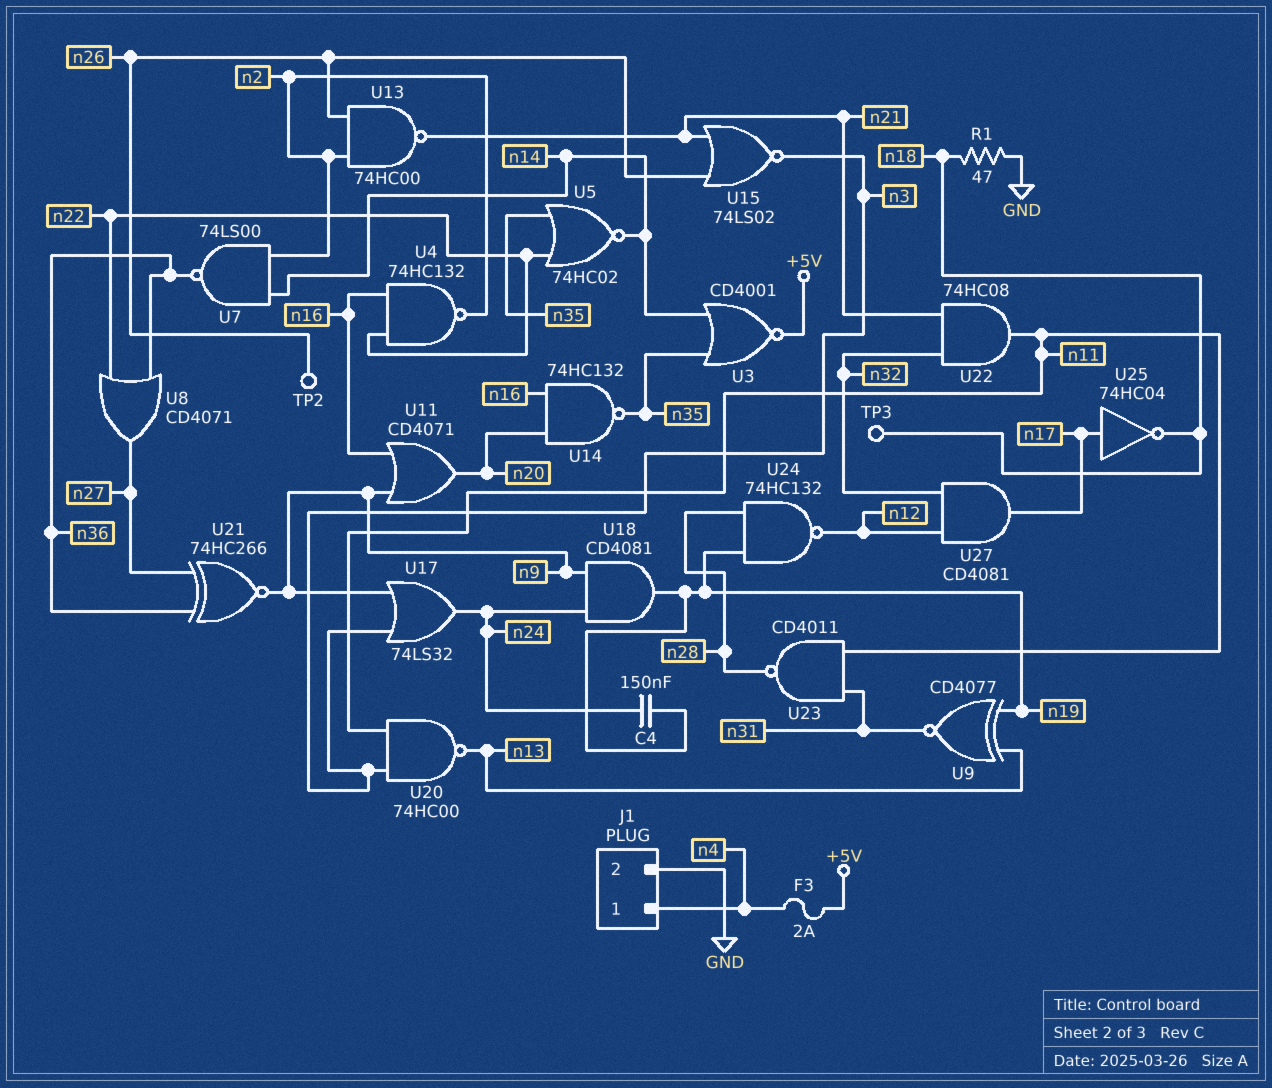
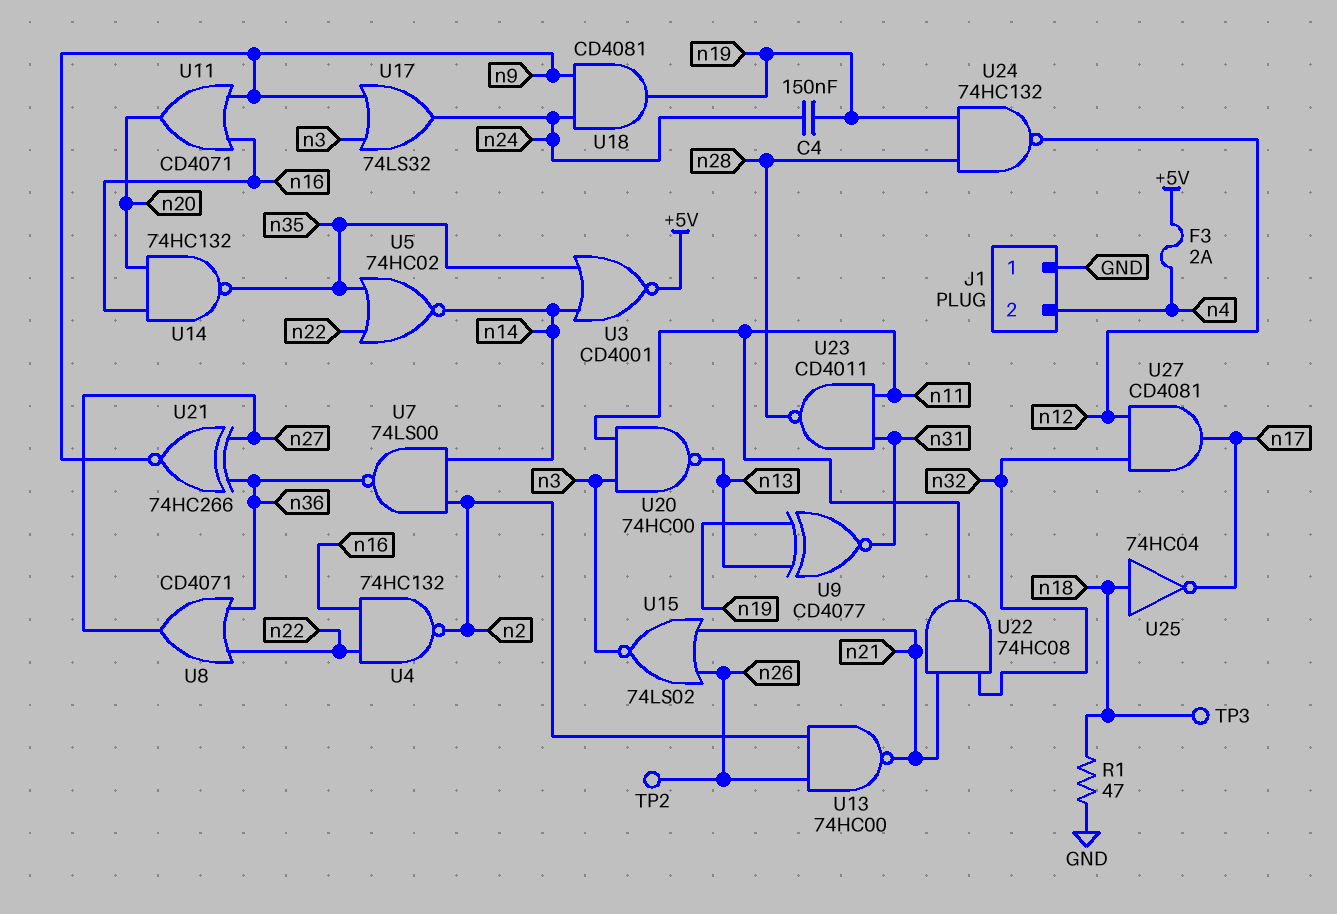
J1 pin 1: n4 -> GND
J1 pin 2: GND -> n4
U25: NOT 74HC04 (in n17, out n18) -> NOT 74HC04 (in n18, out n17)

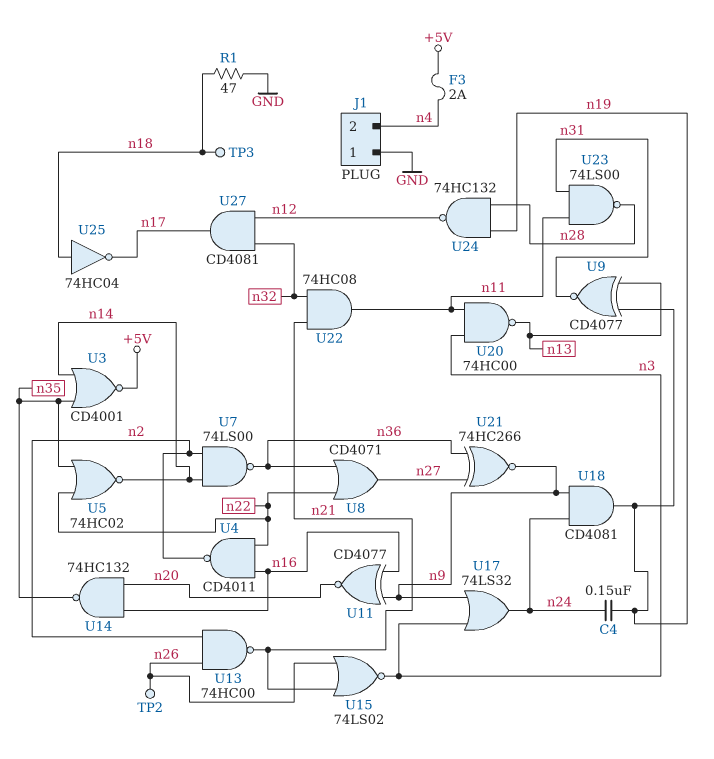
U4: NAND 74HC132 (in n16, in n22, out n2) -> NAND CD4011 (in n16, in n22, out n2)
U11: OR CD4071 (in n9, in n16, out n20) -> XNOR CD4077 (in n9, in n16, out n20)
U23: NAND CD4011 (in n11, in n31, out n28) -> NAND 74LS00 (in n11, in n31, out n28)

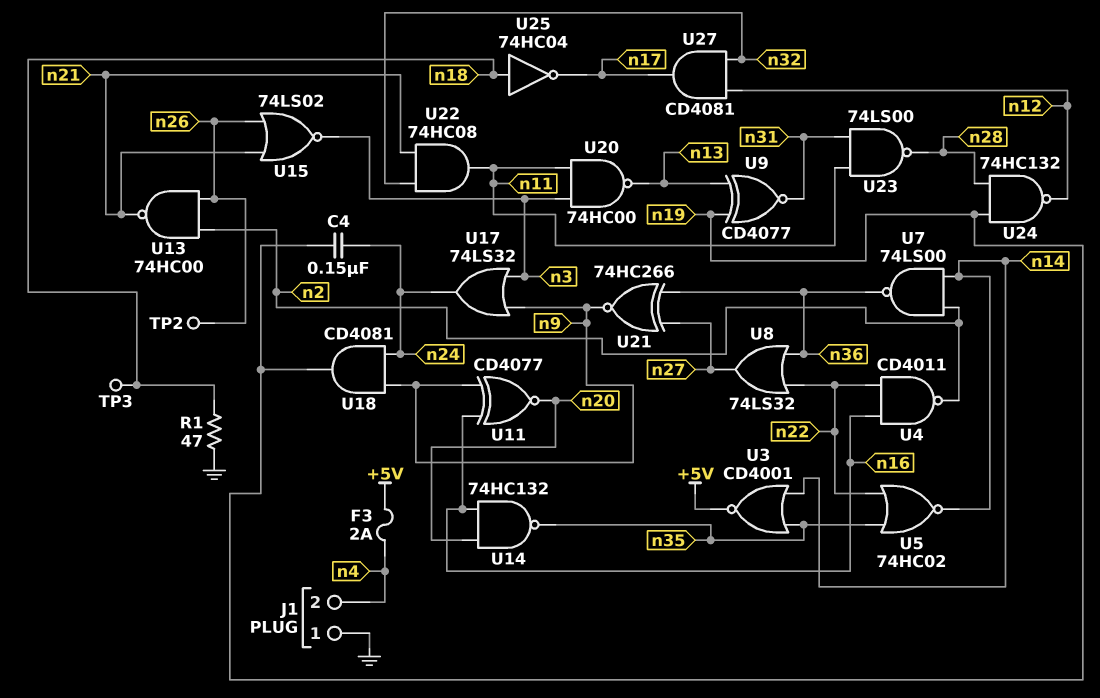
U8: OR CD4071 (in n22, in n36, out n27) -> OR 74LS32 (in n22, in n36, out n27)

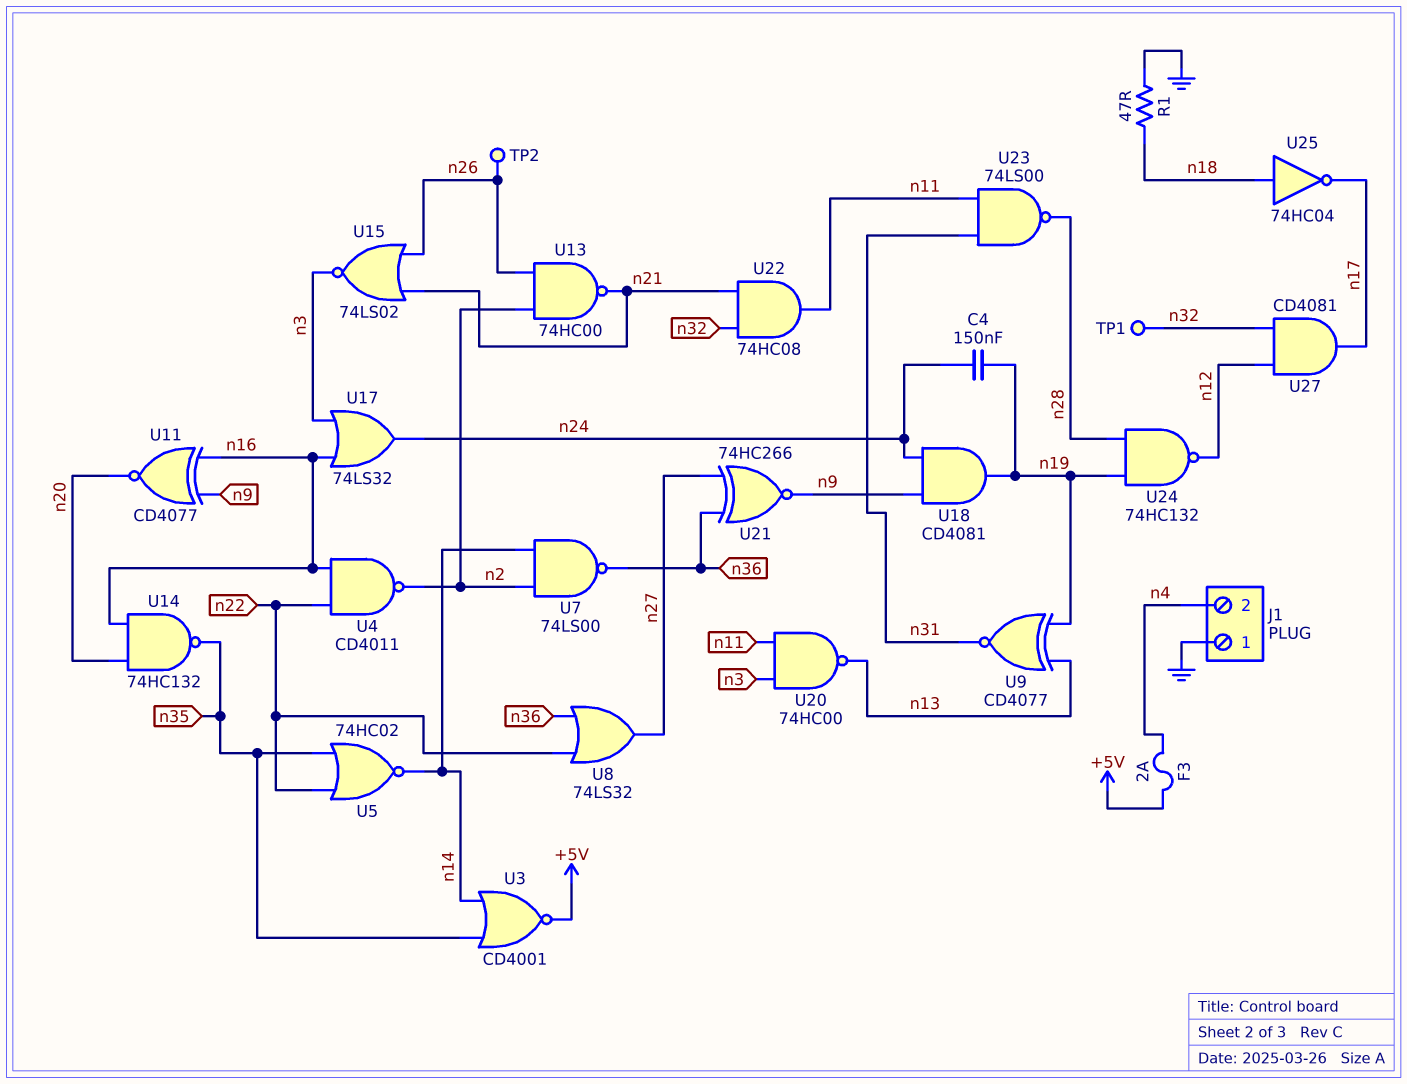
TP1: none -> test point (n32)
TP3: test point (n18) -> none
U17: OR 74LS32 (in n3, in n9, out n24) -> OR 74LS32 (in n3, in n16, out n24)

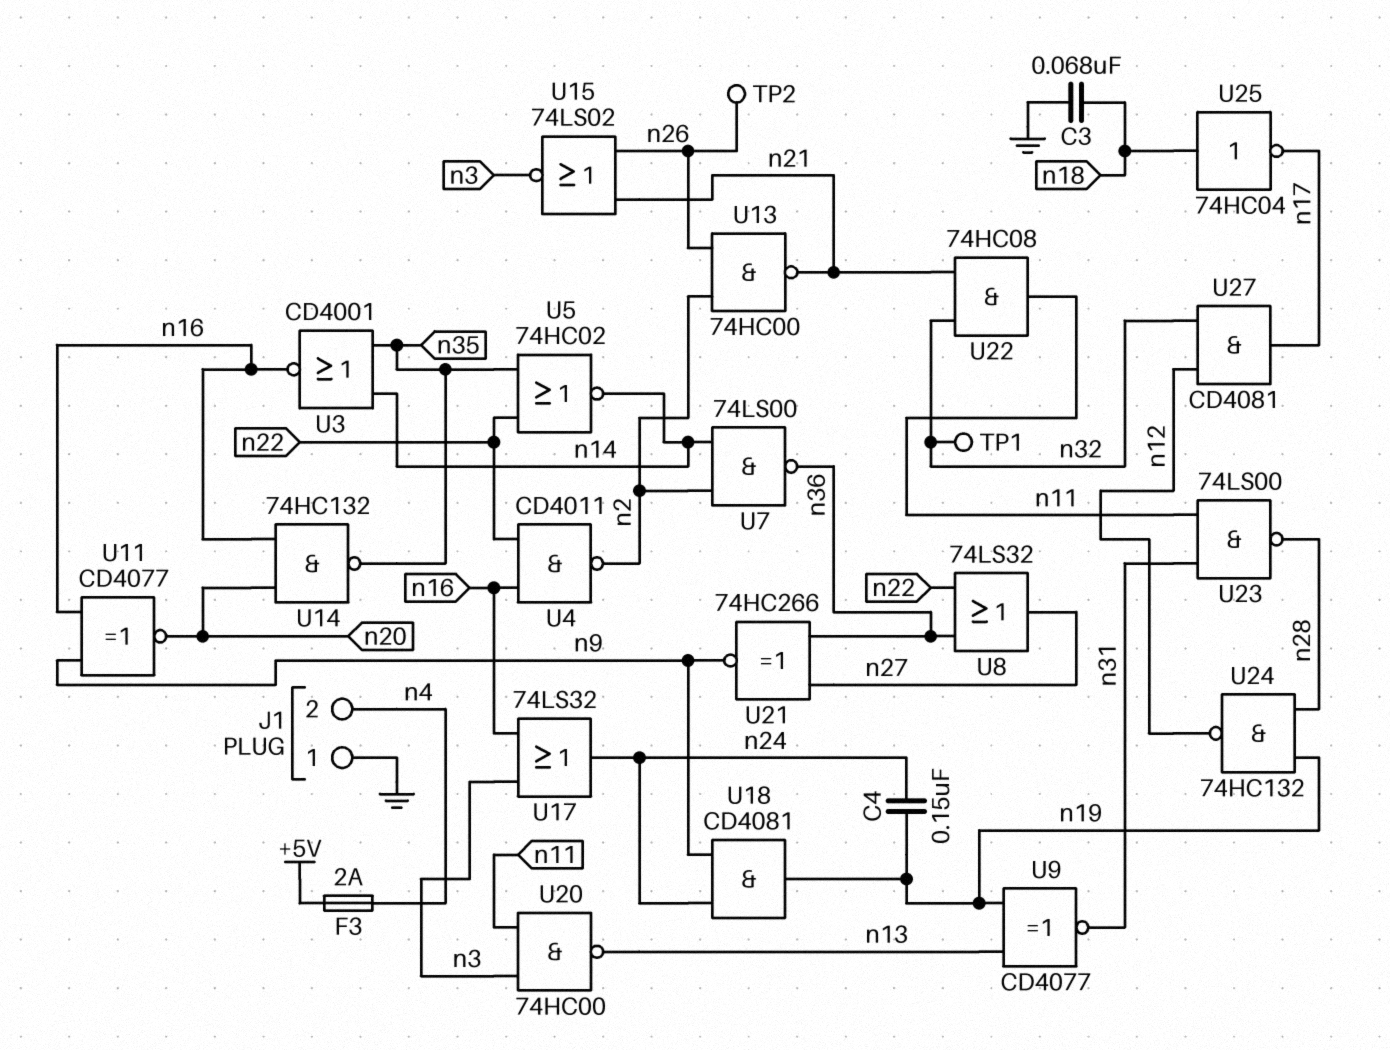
C3: none -> 68nF (GND, n18)
R1: 47 (GND, n18) -> none
U3: NOR CD4001 (in n14, in n35, out +5V) -> NOR CD4001 (in n14, in n35, out n16)

